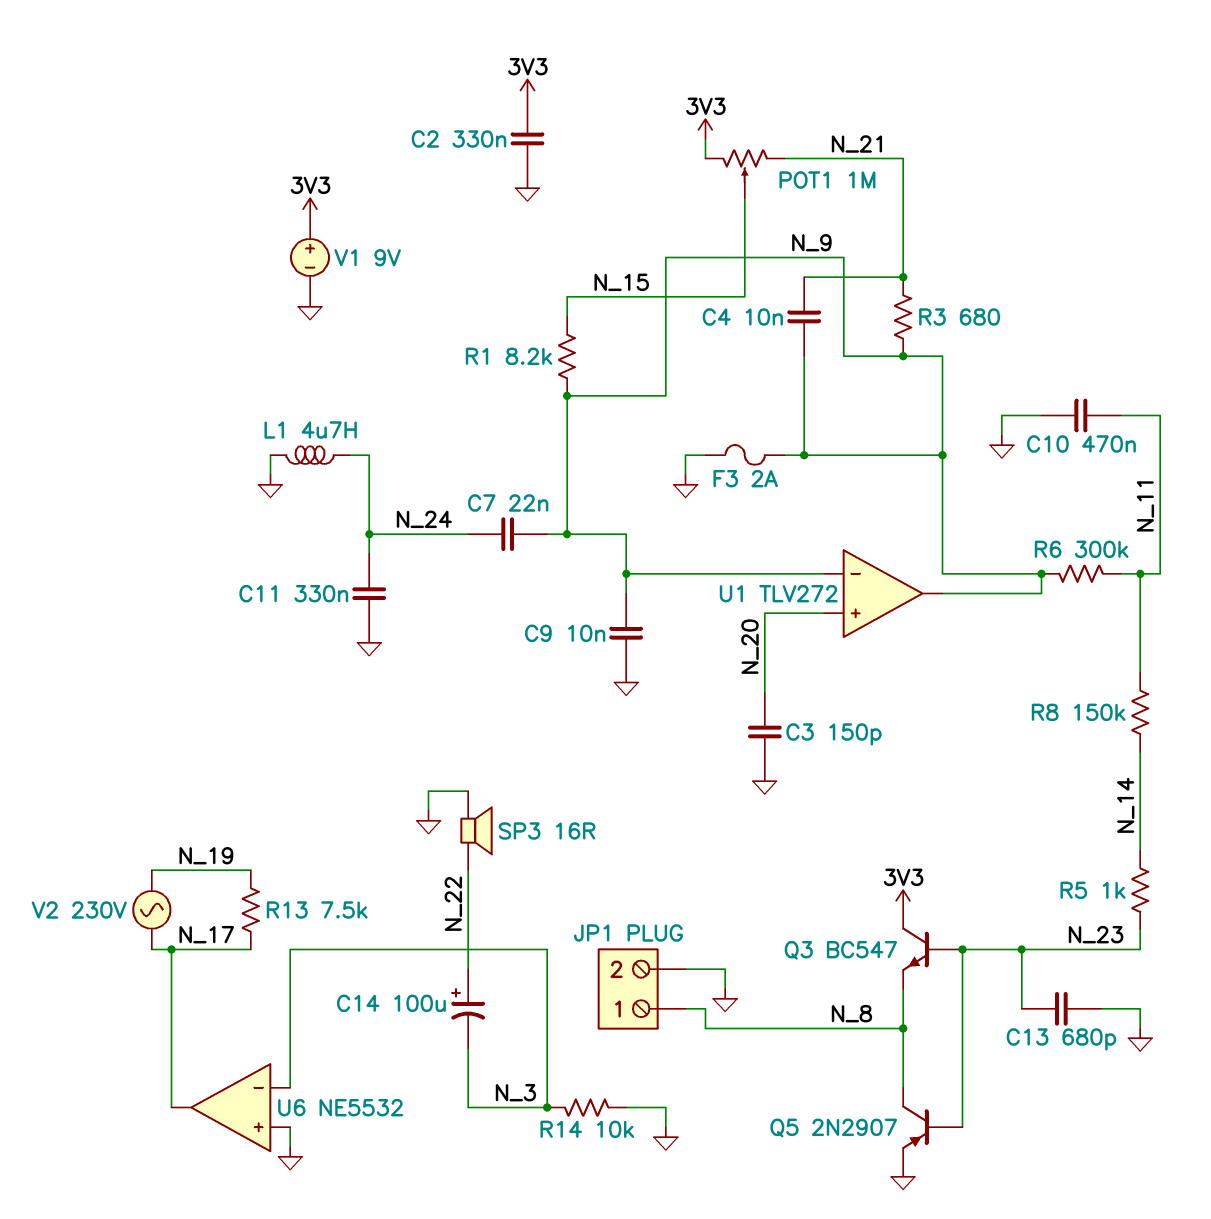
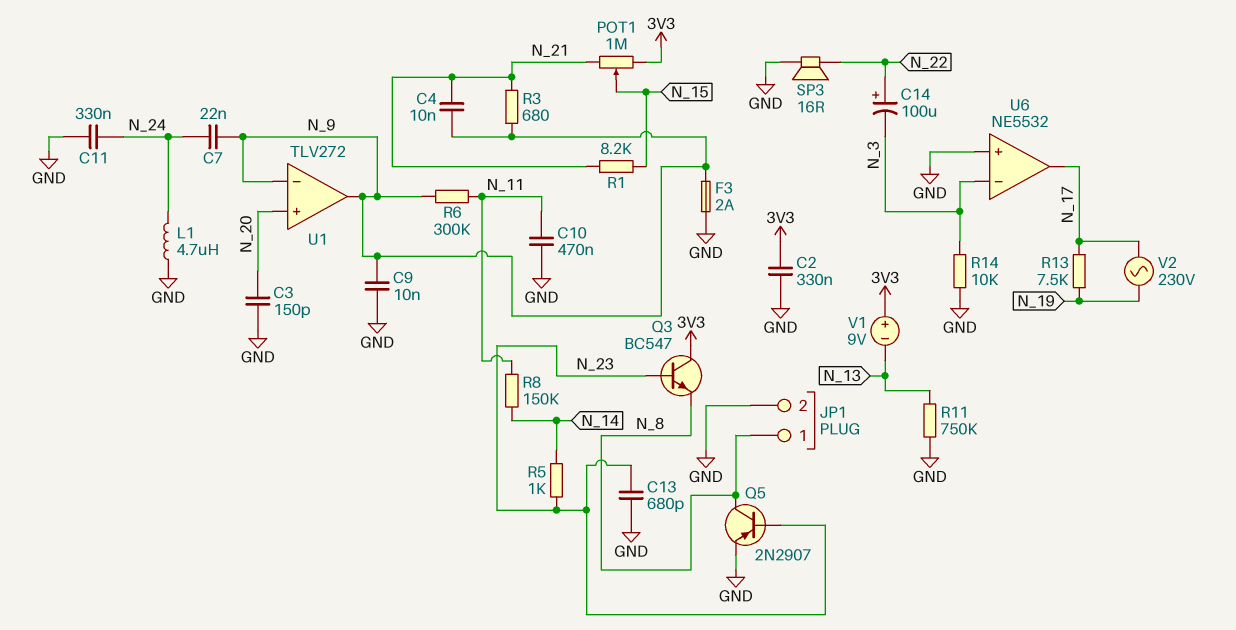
R1: 8.2k (N_9, N_15) -> 8.2k (N_15, N_21)
R11: none -> 750k (GND, N_13)
V1: 9V (plus 3V3, minus GND) -> 9V (plus 3V3, minus N_13)

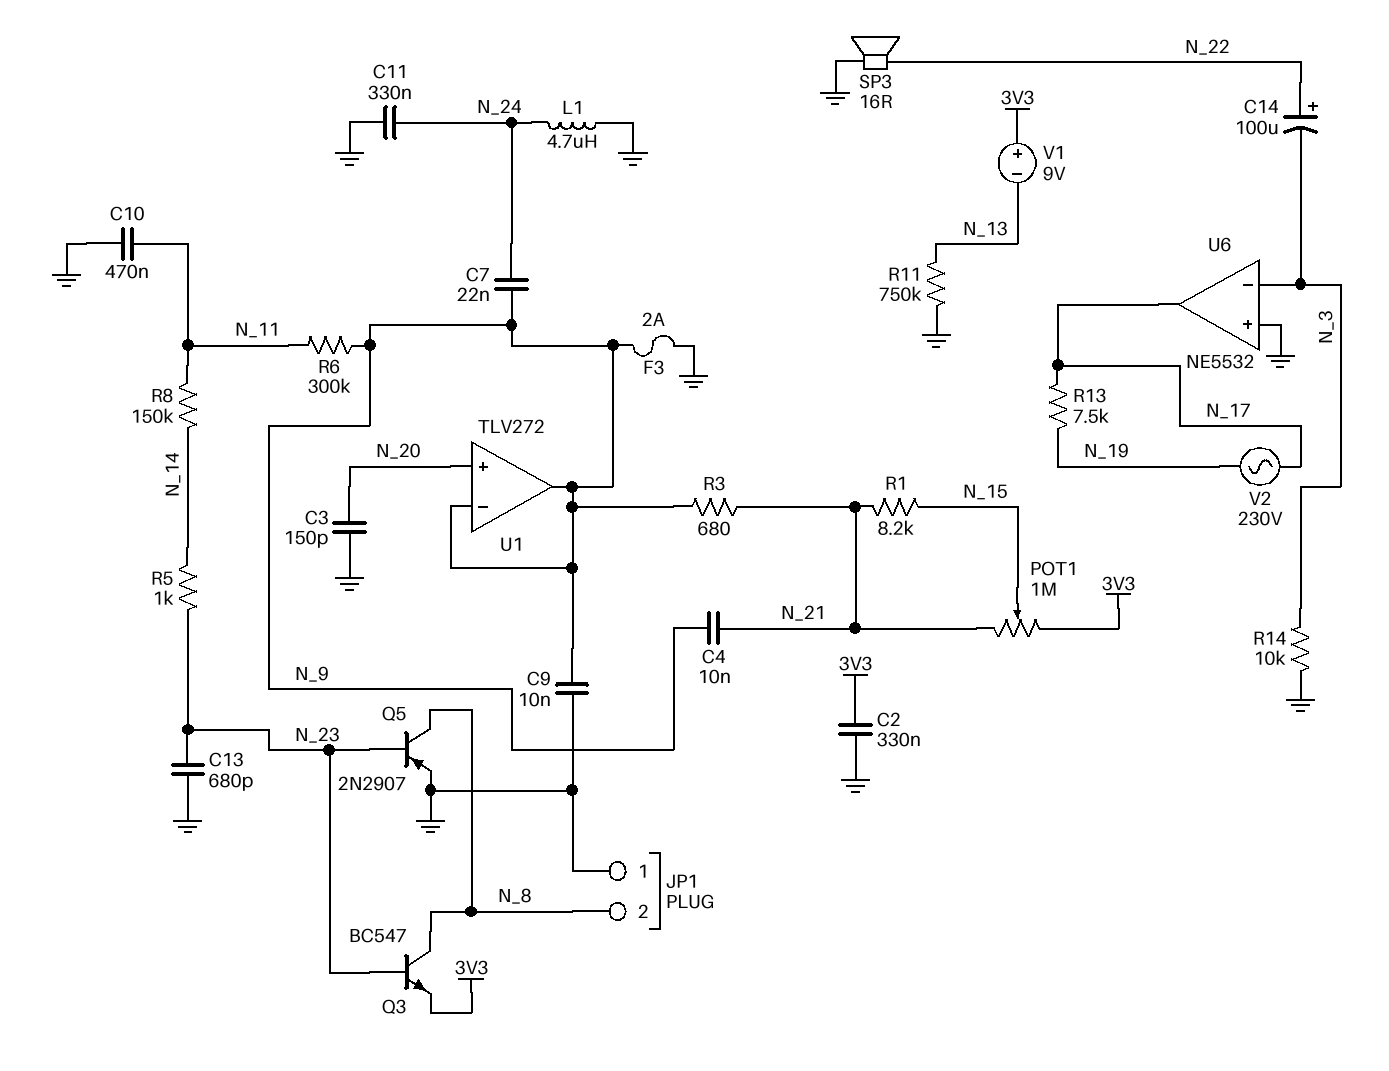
JP1 pin 1: N_8 -> GND
JP1 pin 2: GND -> N_8
Q3: NPN BC547 (B N_23, C 3V3, E N_8) -> NPN BC547 (B N_23, C N_8, E 3V3)

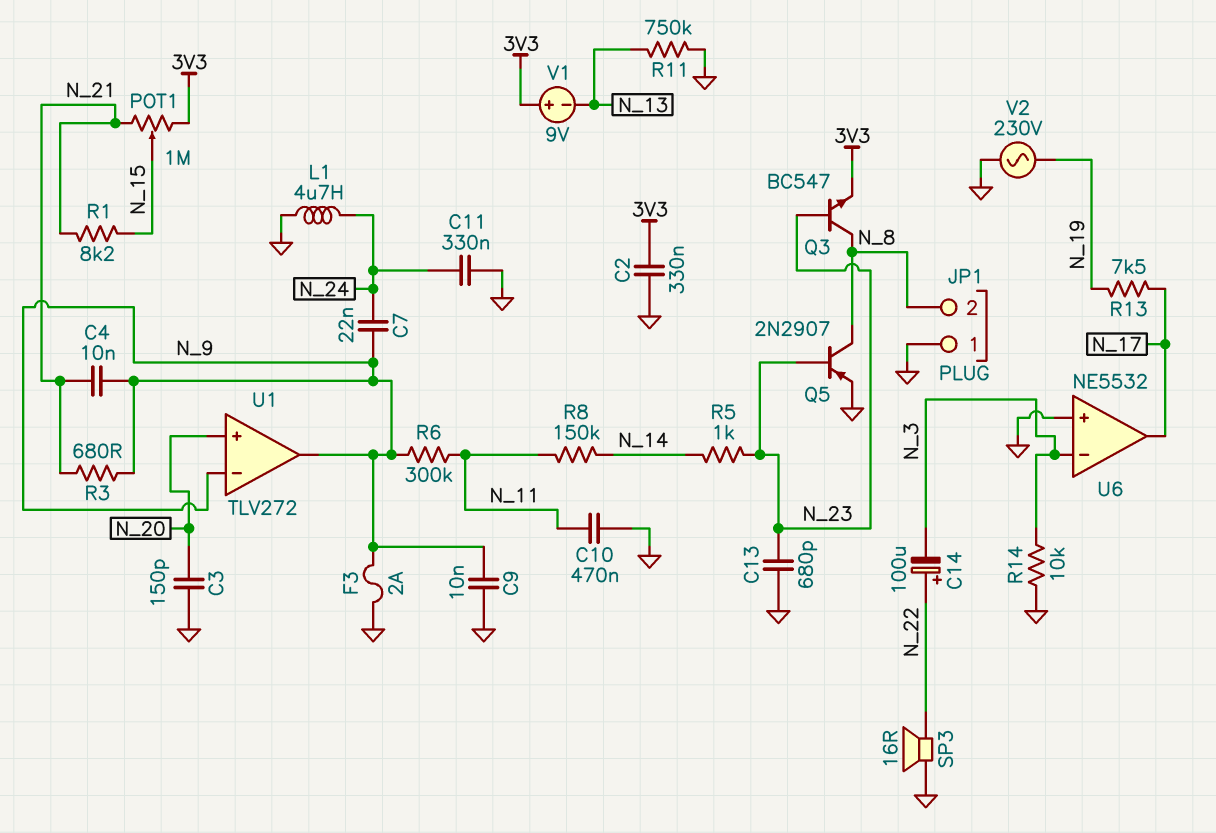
V2: AC 230V (N_17, N_19) -> AC 230V (GND, N_19)

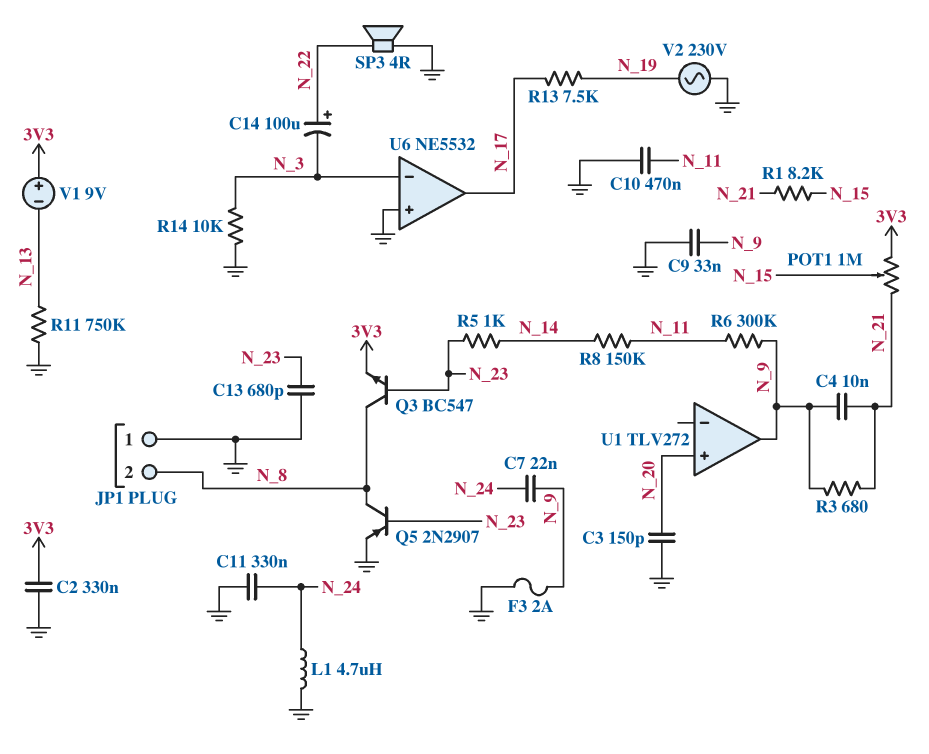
C9: 10nF (GND, N_9) -> 33nF (GND, N_9)
SP3: speaker 16R (GND, N_22) -> speaker 4R (GND, N_22)
U1 pin in-: N_9 -> none

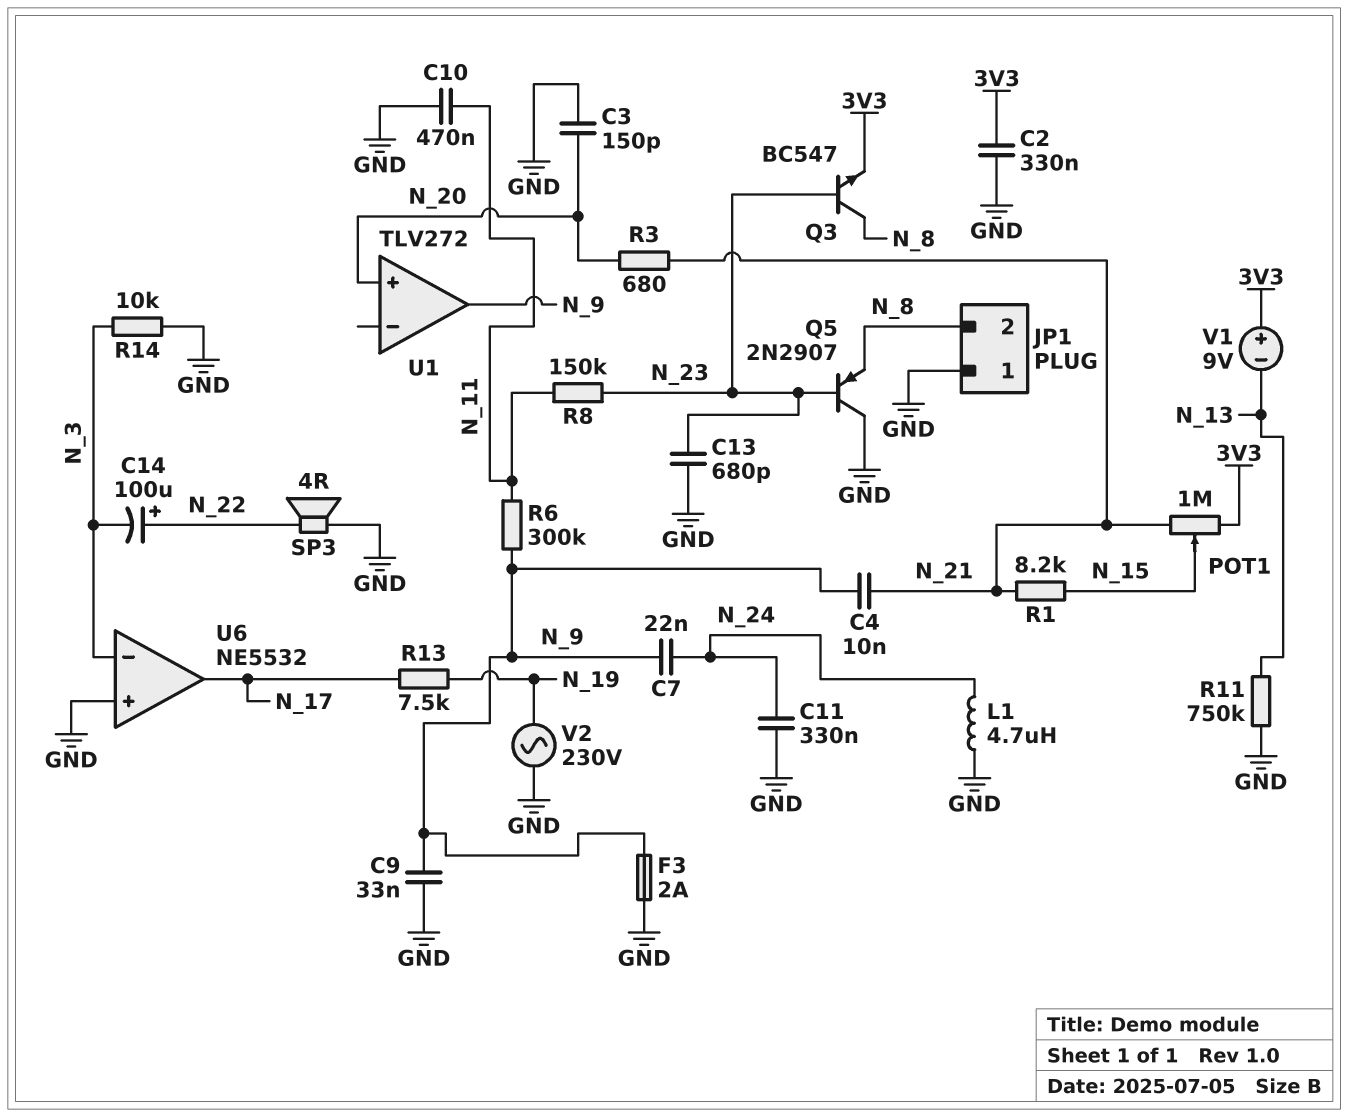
Q5: PNP 2N2907 (B N_23, C N_8, E GND) -> PNP 2N2907 (B N_23, C GND, E N_8)
R3: 680 (N_9, N_21) -> 680 (N_20, N_21)
R5: 1k (N_14, N_23) -> none
R8: 150k (N_11, N_14) -> 150k (N_11, N_23)

